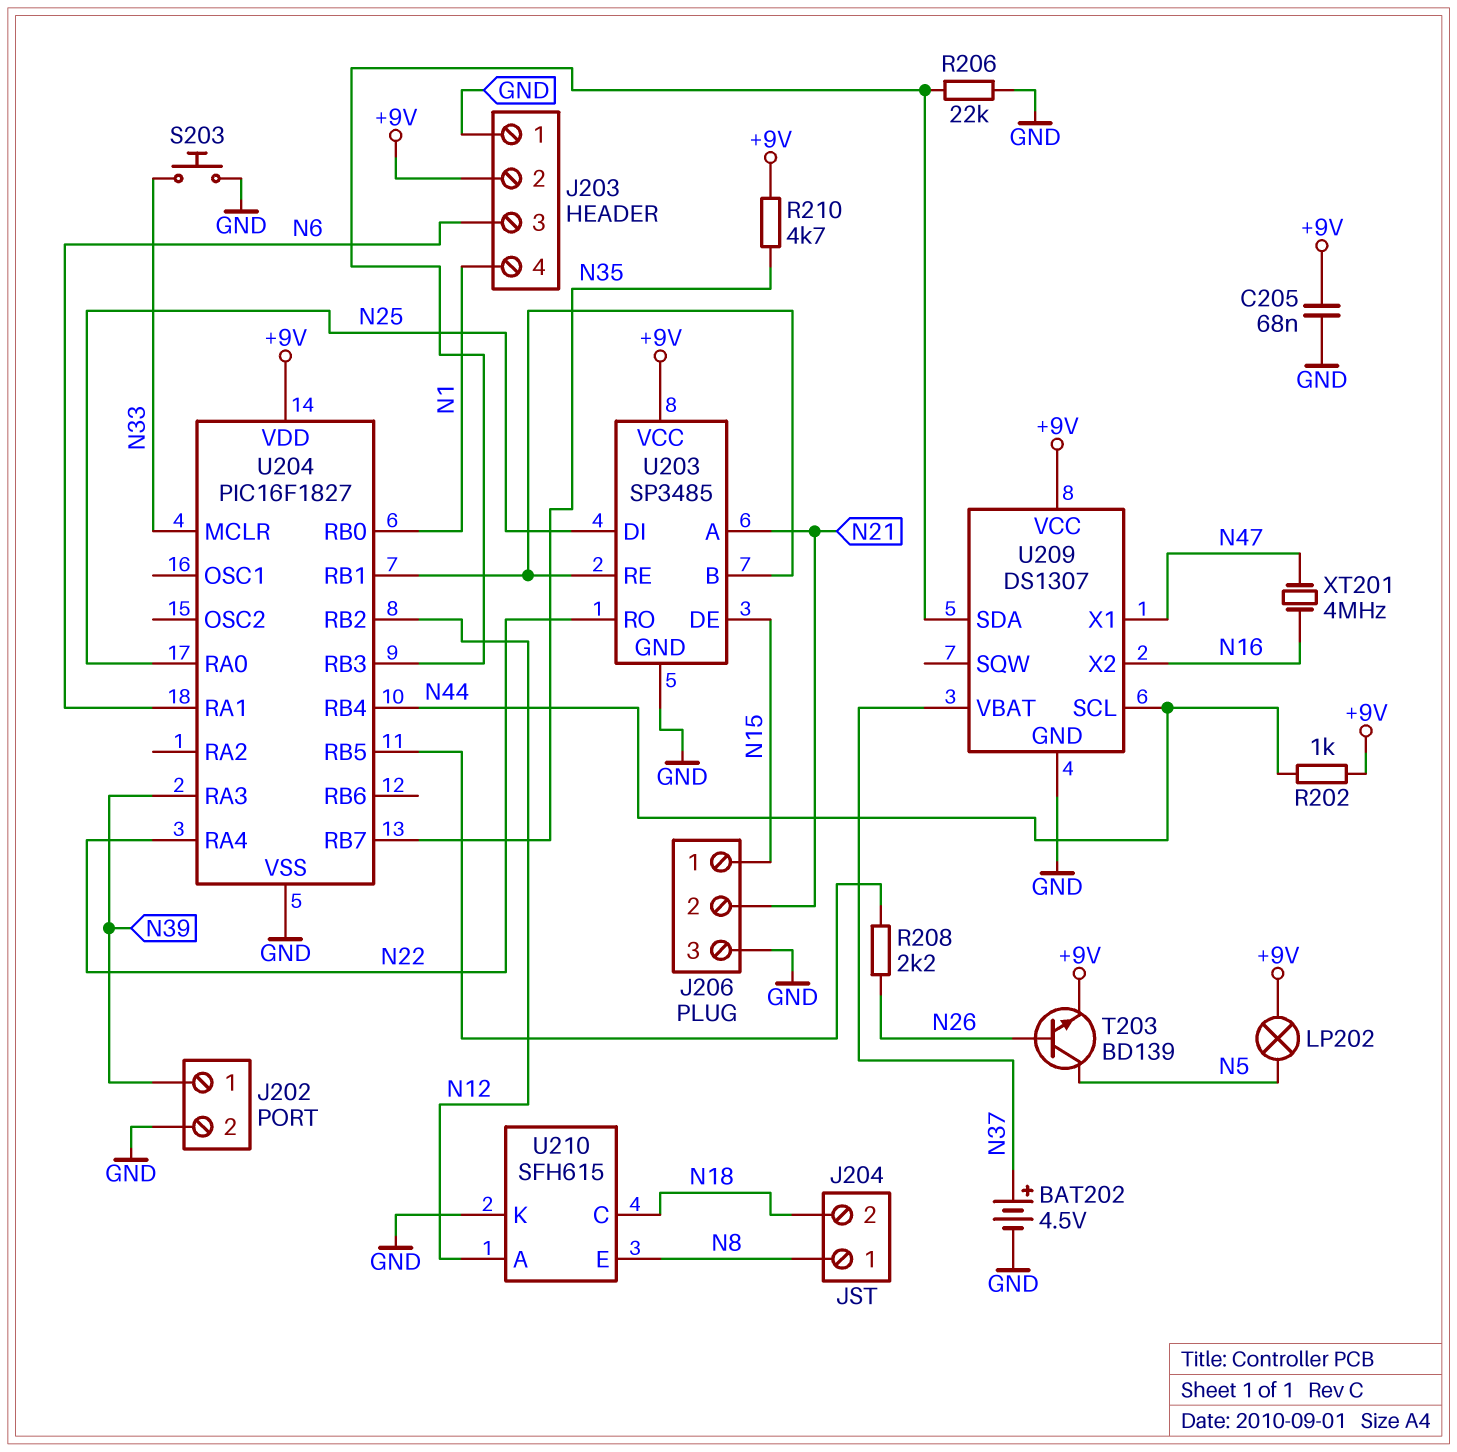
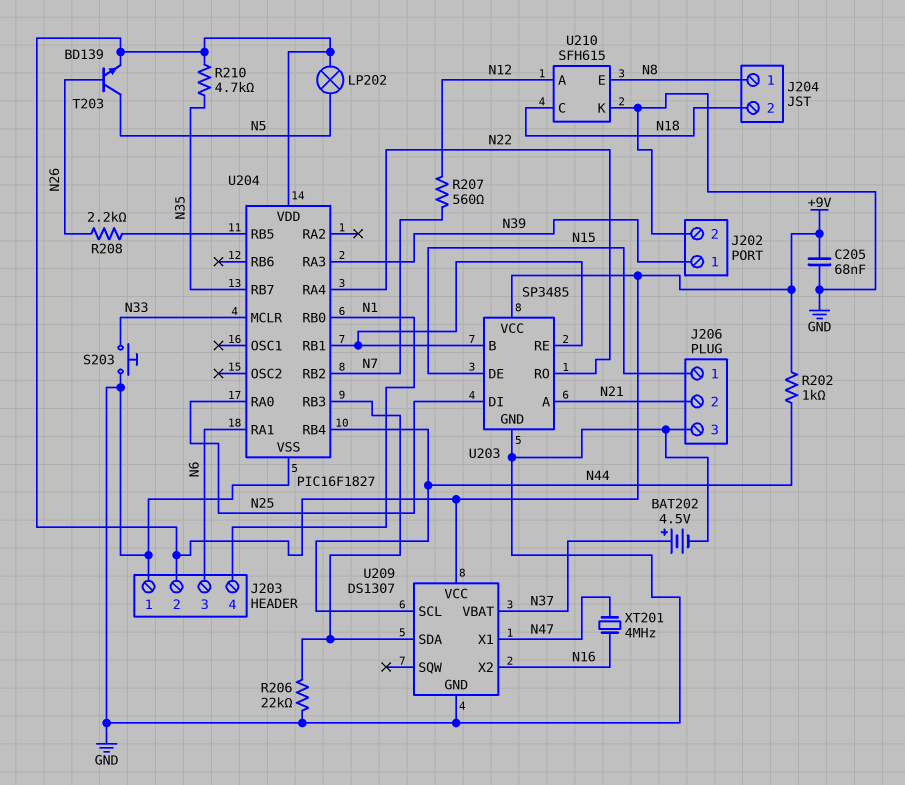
R207: none -> 560 (N7, N12)
U204 pin RB2: N12 -> N7

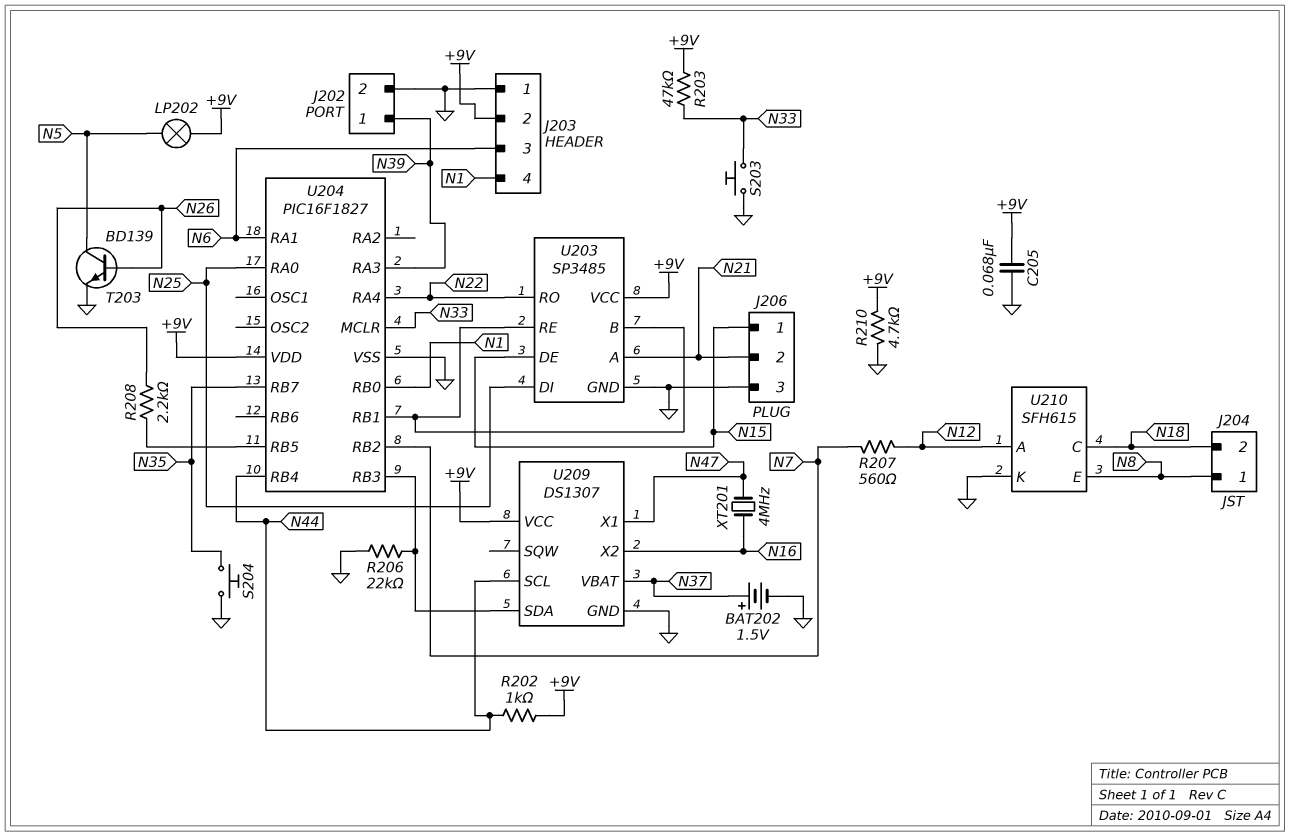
BAT202: 4.5V (plus N37, minus GND) -> 1.5V (plus N37, minus GND)
R203: none -> 47k (+9V, N33)
R210: 4.7k (+9V, N35) -> 4.7k (+9V, GND)
S204: none -> button (GND, N35)
T203: NPN BD139 (B N26, C N5, E +9V) -> NPN BD139 (B N26, C N5, E GND)

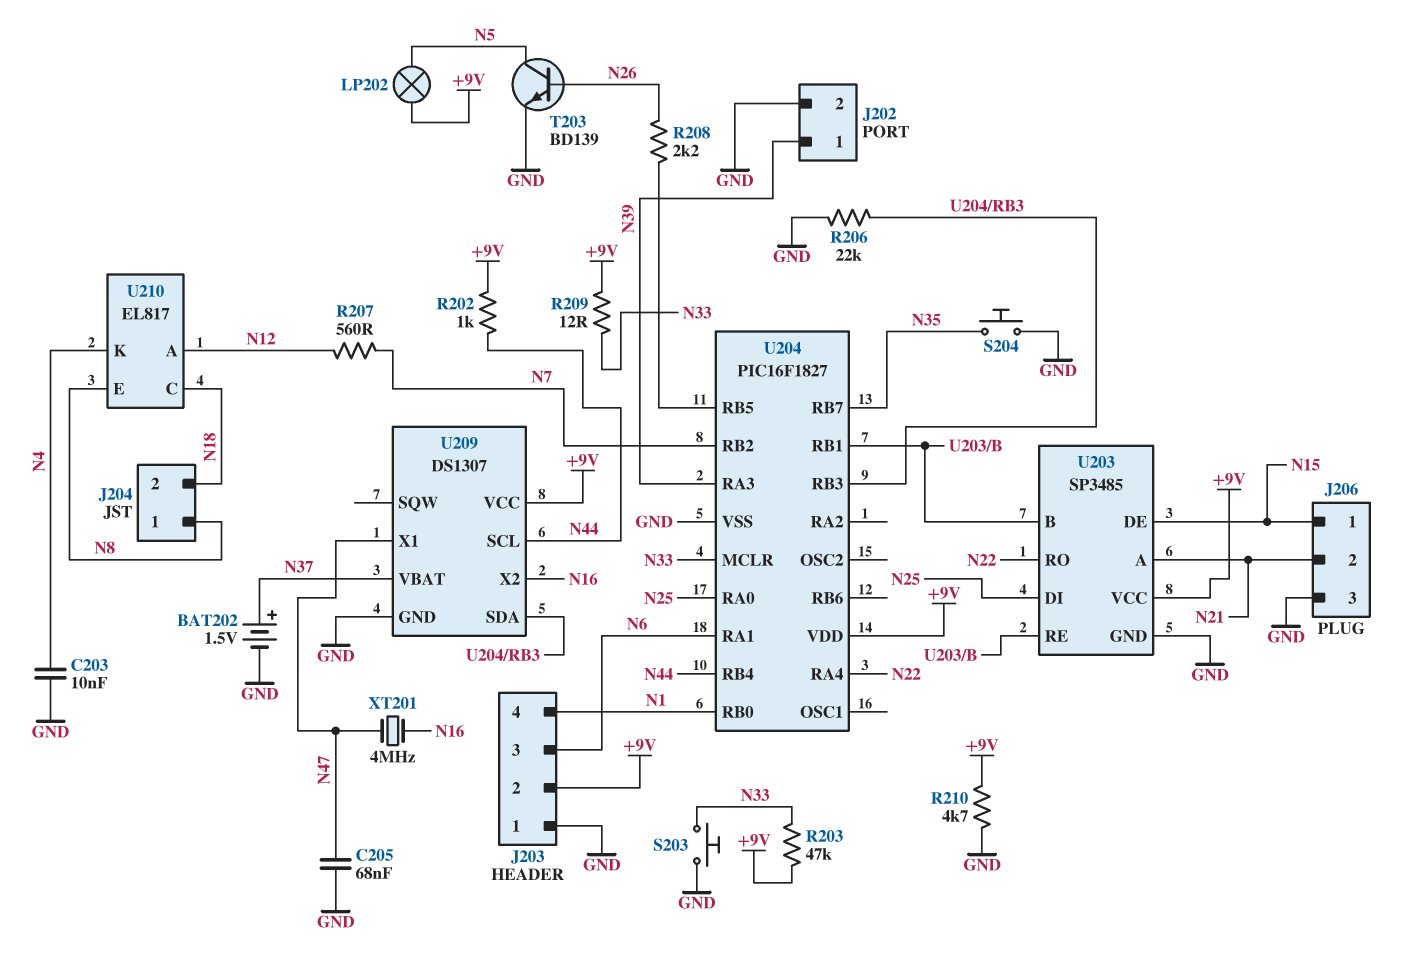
C203: none -> 10nF (GND, N4)
C205: 68nF (+9V, GND) -> 68nF (GND, N47)
R209: none -> 12 (+9V, N33)
U210: SFH615 -> EL817
U210 pin K: GND -> N4

